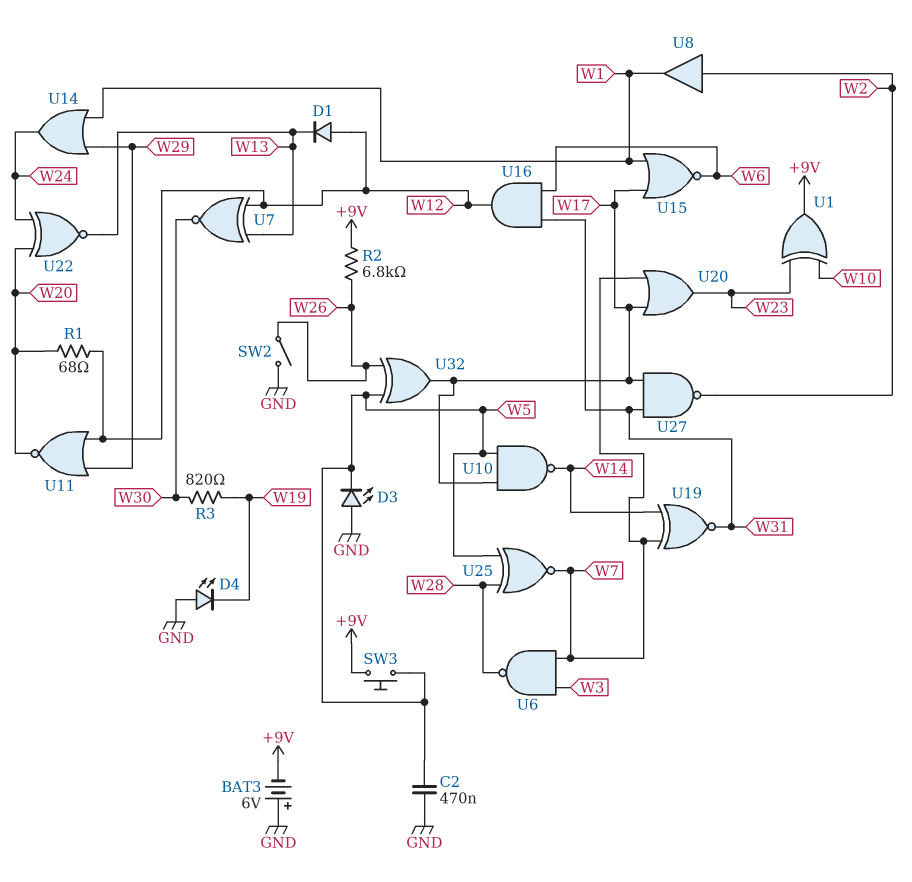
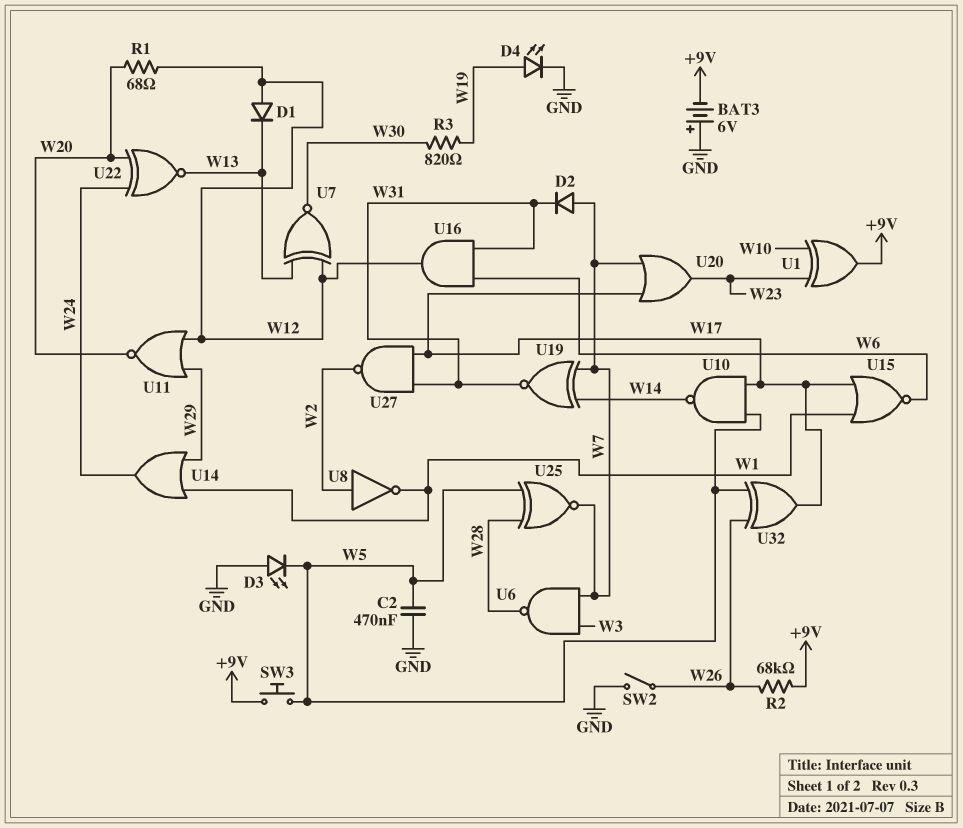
D2: none -> diode (A W7, K W31)
D4: LED (A GND, K W19) -> LED (A W19, K GND)
R2: 6.8k (+9V, W26) -> 68k (+9V, W26)
U8: buffer (in W2, out W1) -> NOT (in W2, out W1)

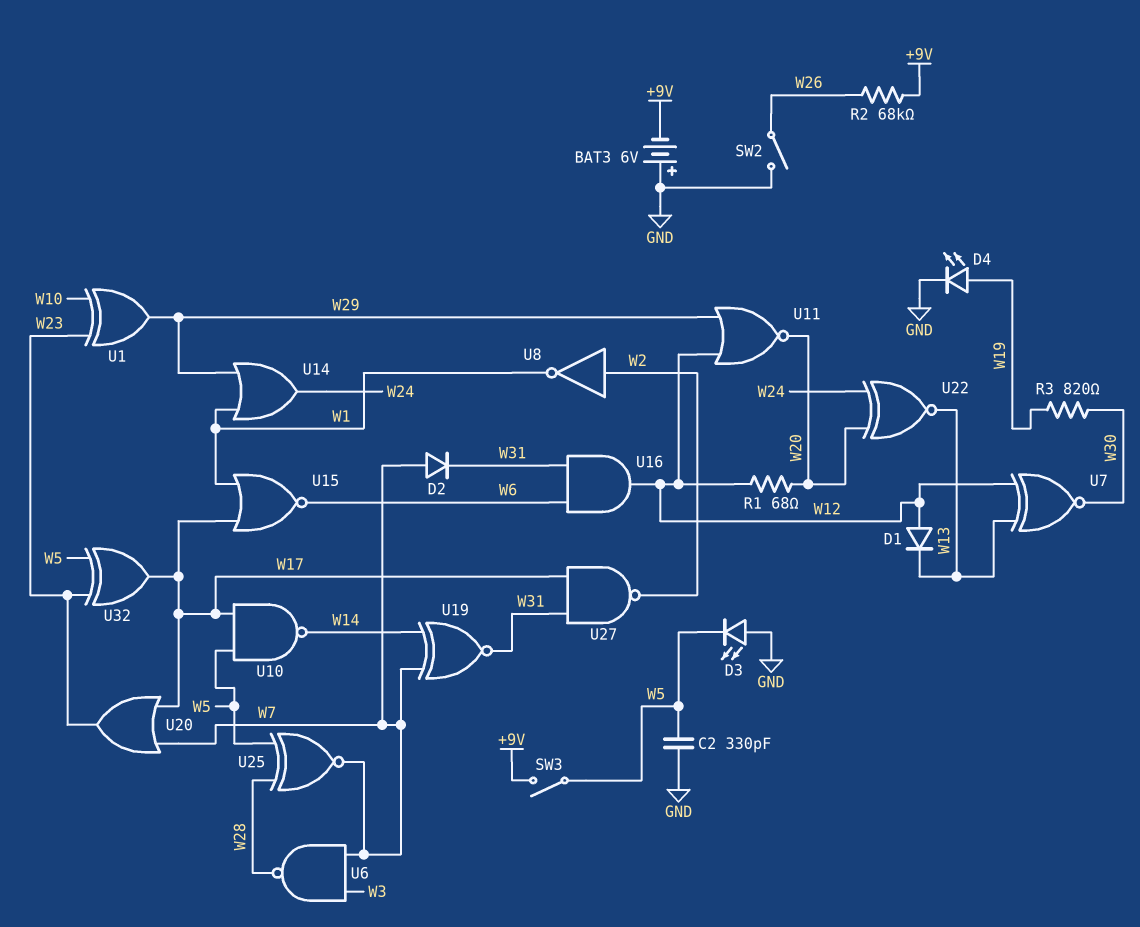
C2: 470nF (GND, W5) -> 330pF (GND, W5)
SW3: button (+9V, W5) -> switch (+9V, W5)
U1: XOR (in W10, in W23, out +9V) -> XOR (in W10, in W23, out W29)
U32: XOR (in W5, in W26, out W17) -> XOR (in W5, in W23, out W17)

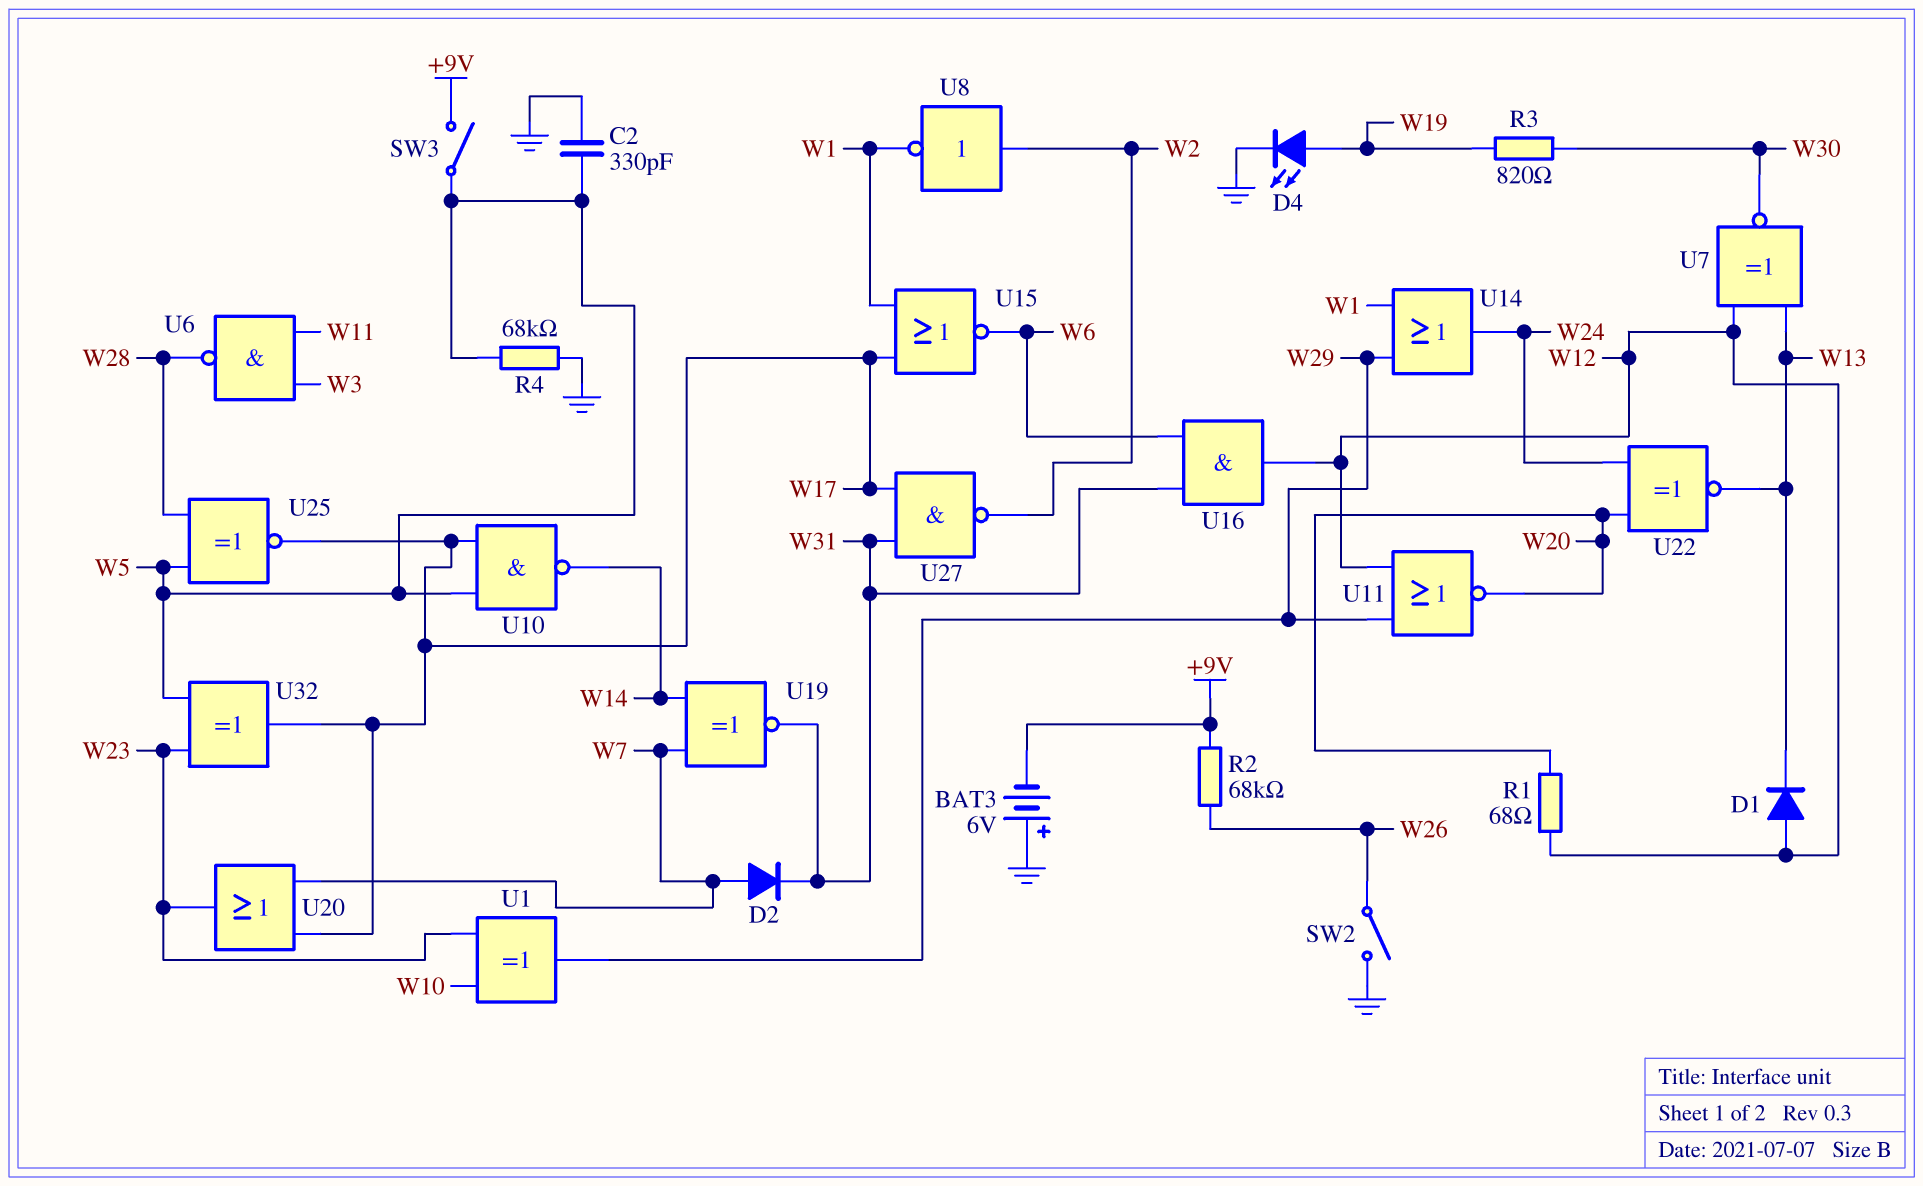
D3: LED (A GND, K W5) -> none
R4: none -> 68k (GND, W5)
U6: NAND (in W3, in W7, out W28) -> NAND (in W3, in W11, out W28)
U25: XNOR (in W5, in W28, out W7) -> XNOR (in W5, in W28, out W17)

